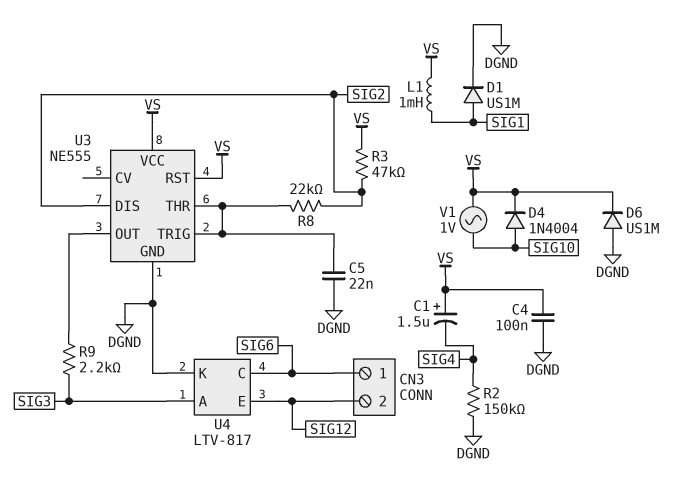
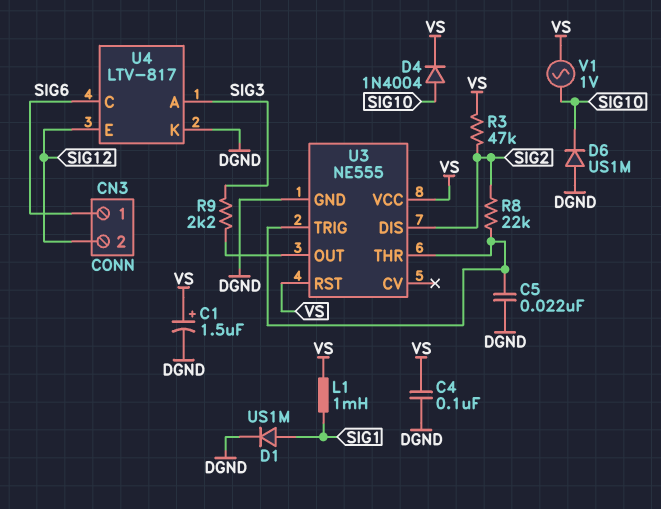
C1: 1.5uF (plus VS, minus SIG4) -> 1.5uF (plus VS, minus DGND)
D6: diode US1M (A DGND, K VS) -> diode US1M (A DGND, K SIG10)
R2: 150k (DGND, SIG4) -> none

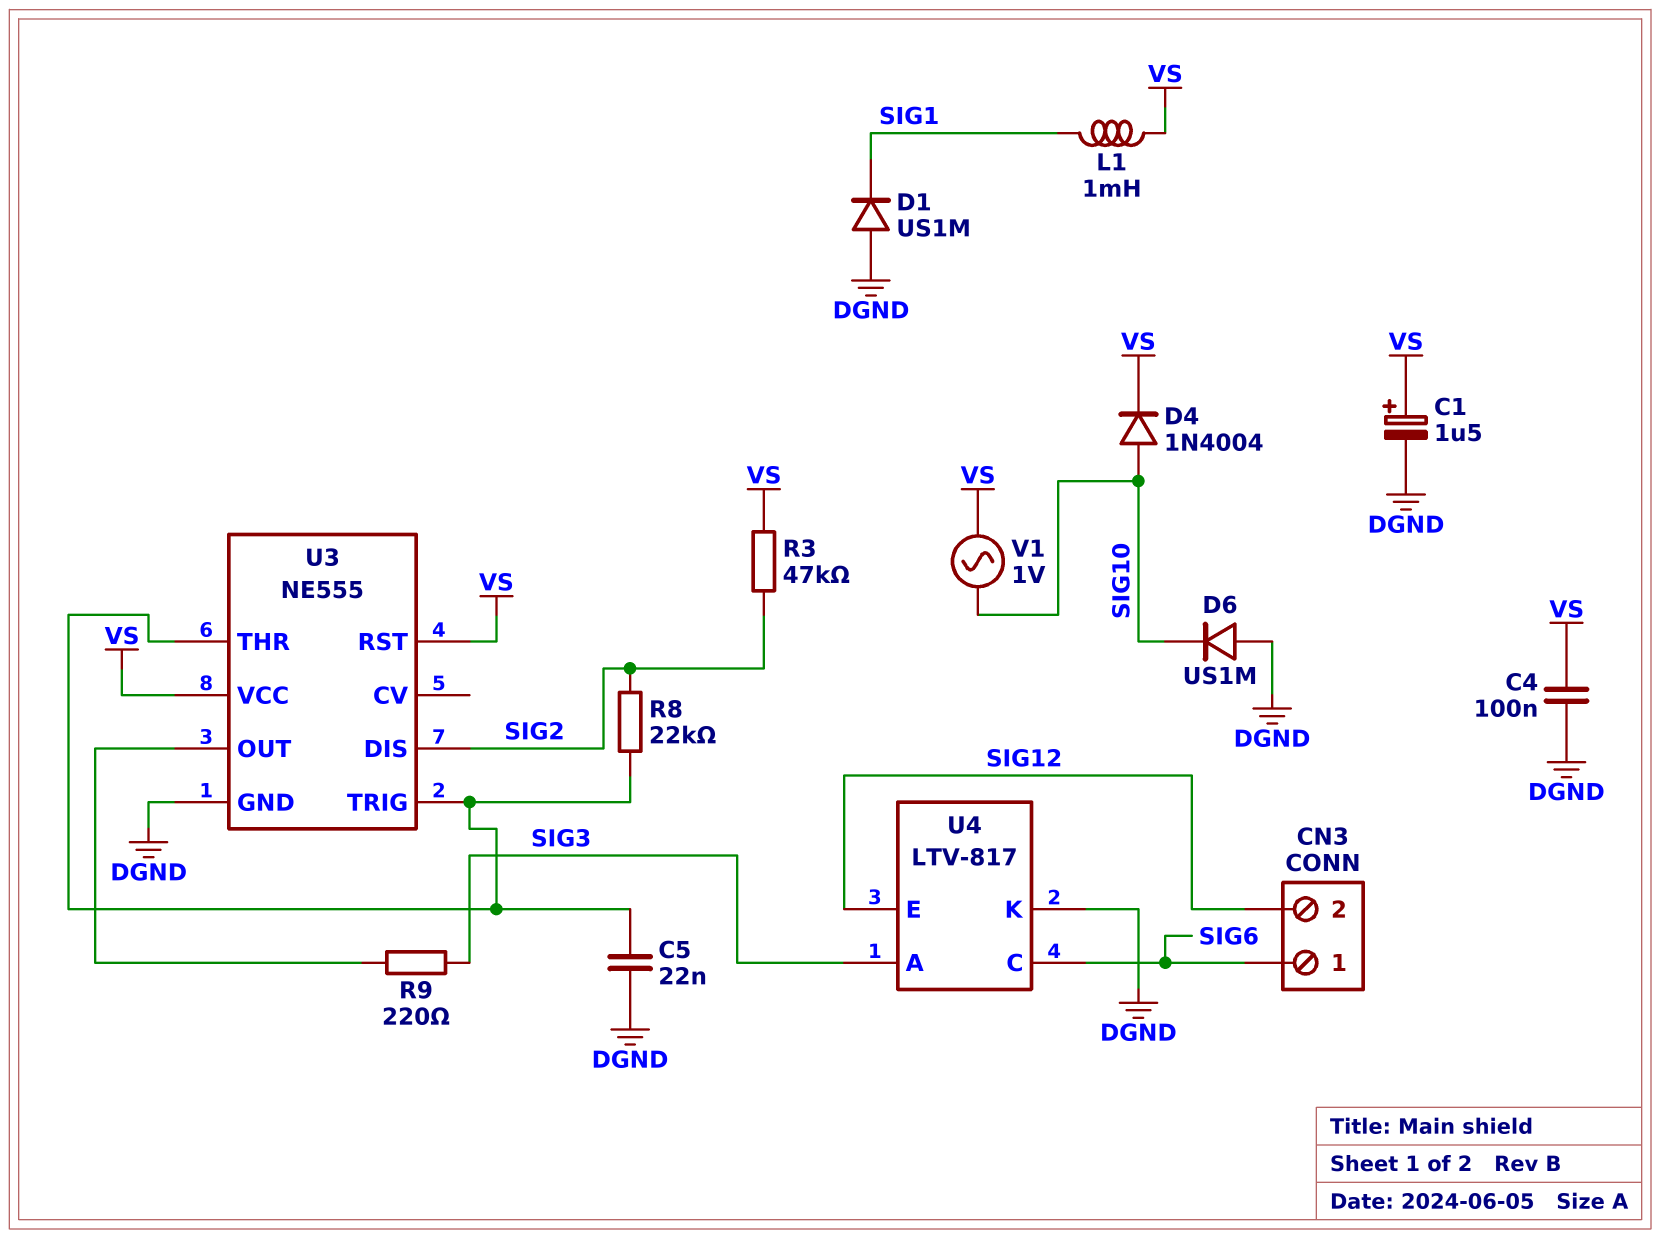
D1: diode US1M (A SIG1, K DGND) -> diode US1M (A DGND, K SIG1)
R9: 2.2k (SIG3, U3/OUT) -> 220 (SIG3, U3/OUT)

